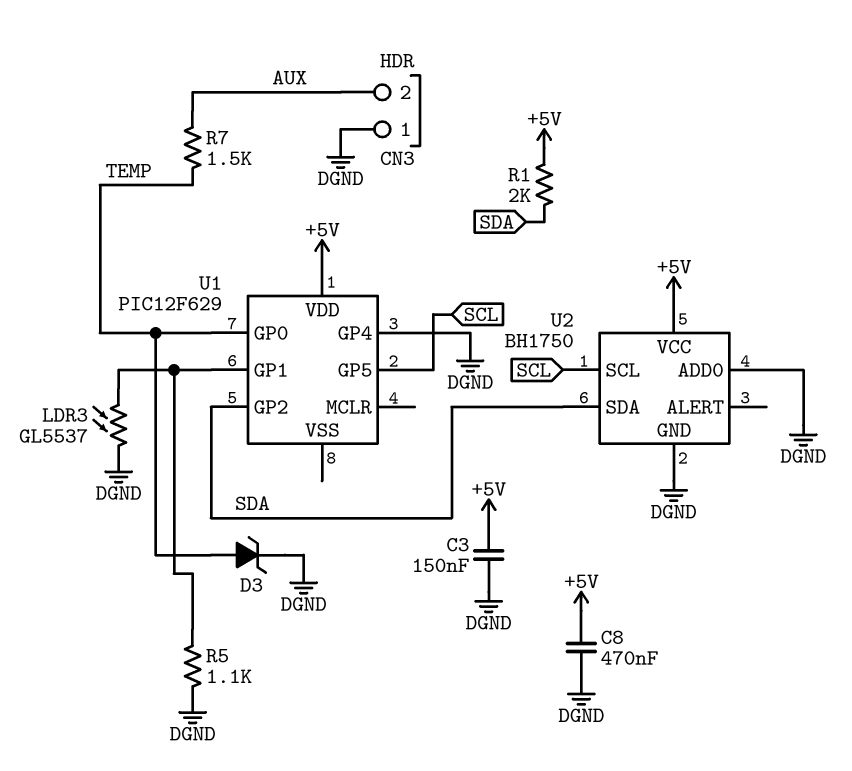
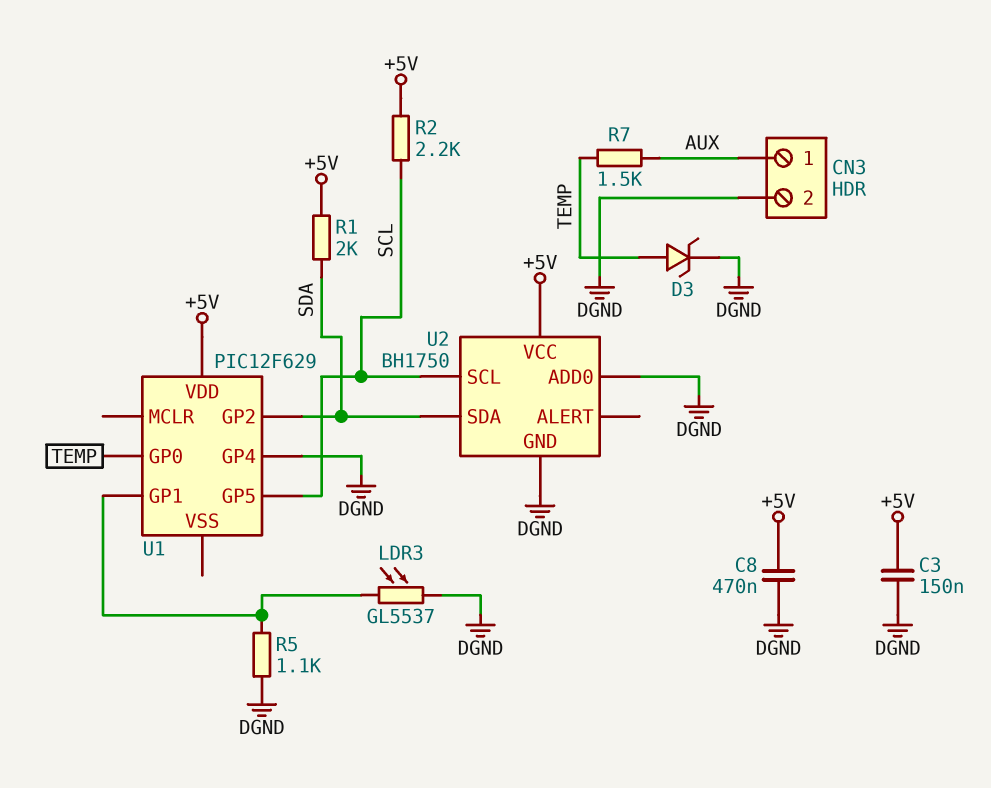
CN3 pin 1: DGND -> AUX
CN3 pin 2: AUX -> DGND
R2: none -> 2.2k (+5V, SCL)

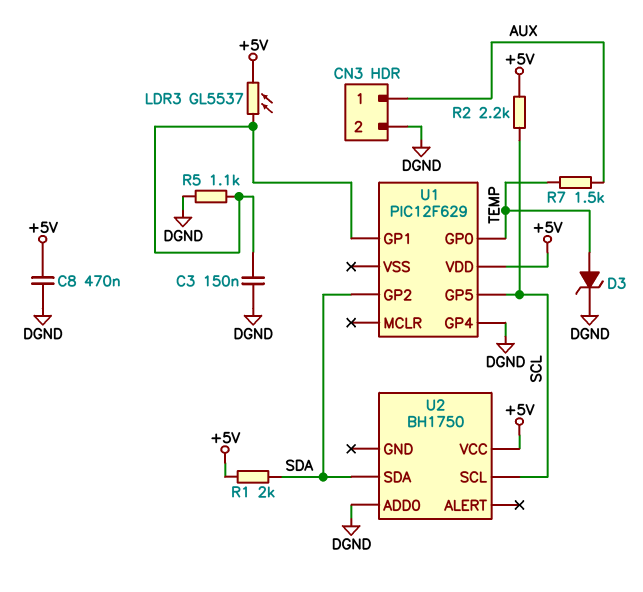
C3: 150nF (+5V, DGND) -> 150nF (DGND, U1/GP1)
LDR3: GL5537 (DGND, U1/GP1) -> GL5537 (+5V, U1/GP1)
U2 pin GND: DGND -> none

